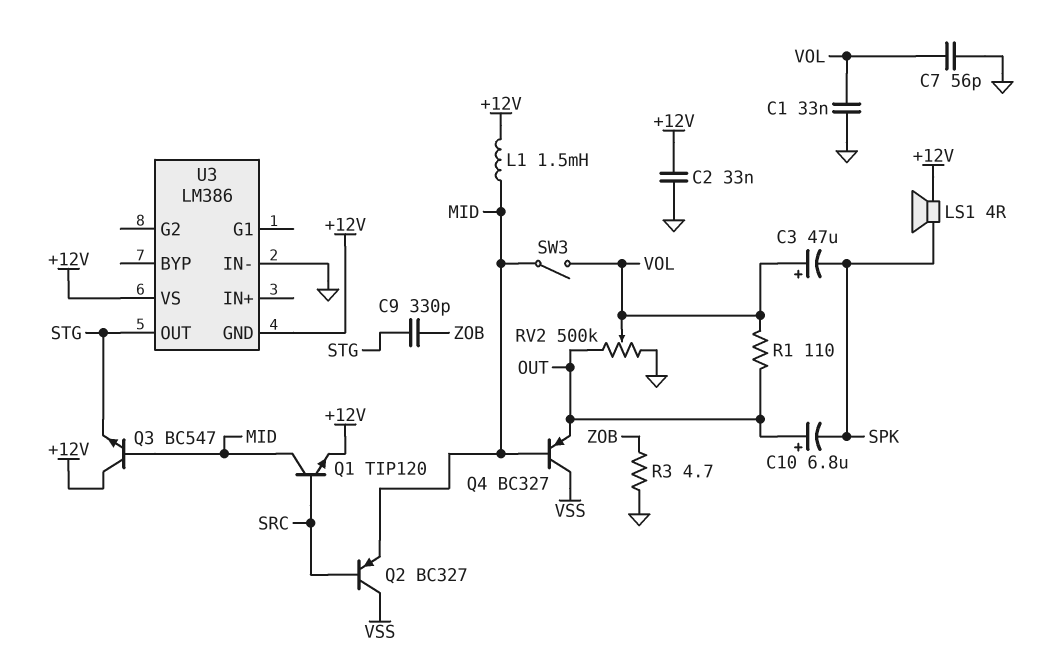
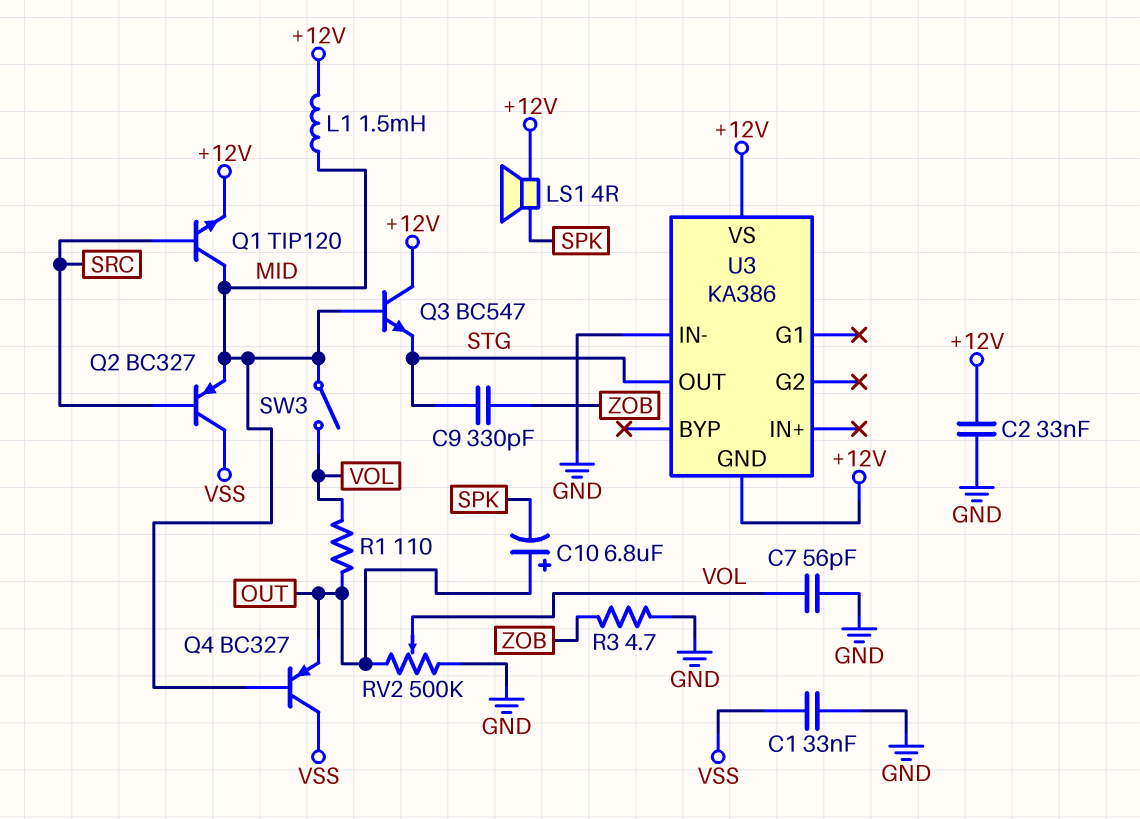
C1: 33nF (GND, VOL) -> 33nF (GND, VSS)
C3: 47uF (plus VOL, minus SPK) -> none
U3: LM386 -> KA386

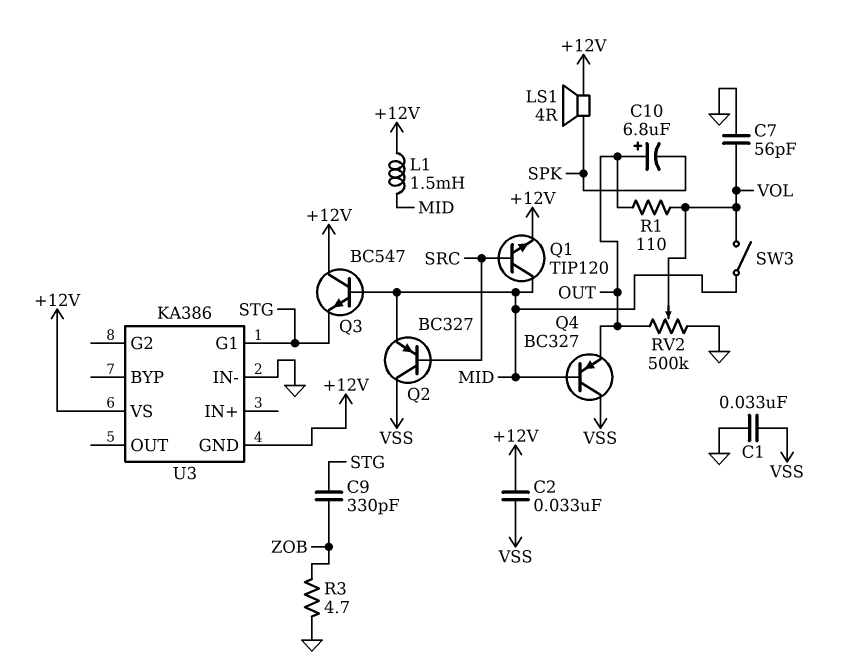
C2: 33nF (+12V, GND) -> 33nF (+12V, VSS)
U3 pin G1: none -> STG
U3 pin OUT: STG -> none

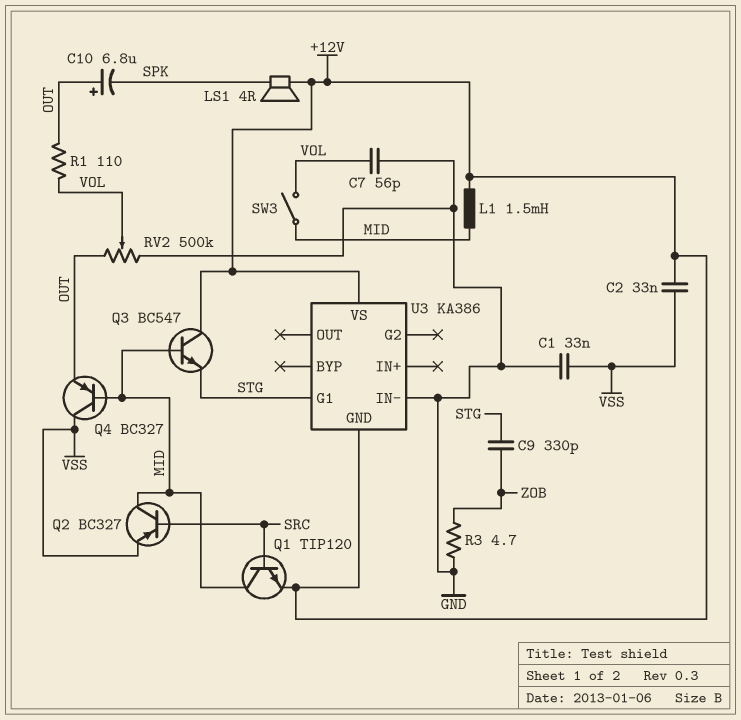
Q2: PNP BC327 (B SRC, C VSS, E MID) -> PNP BC327 (B SRC, C MID, E VSS)

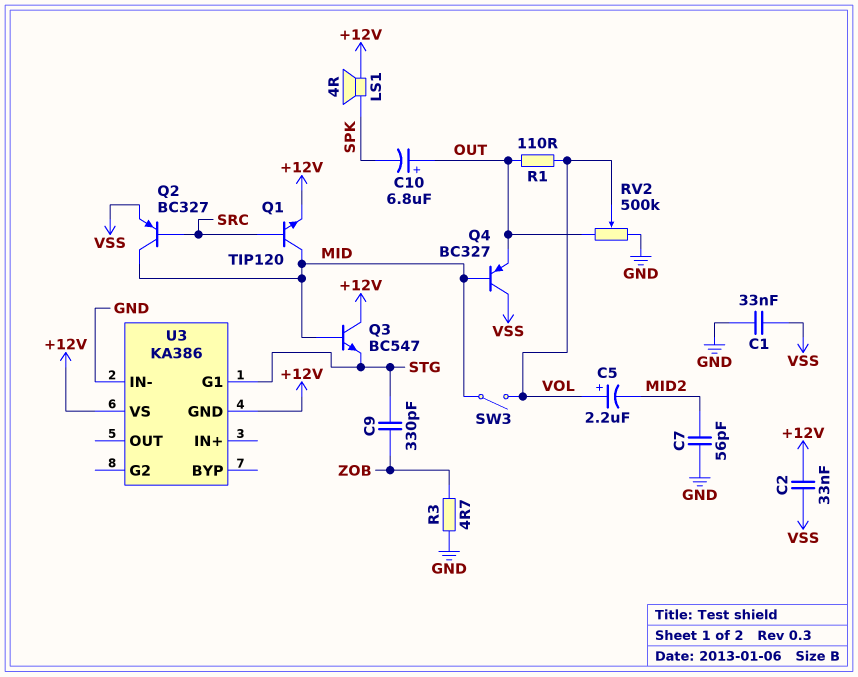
C5: none -> 2.2uF (plus VOL, minus MID2)
C7: 56pF (GND, VOL) -> 56pF (GND, MID2)
L1: 1.5mH (+12V, MID) -> none

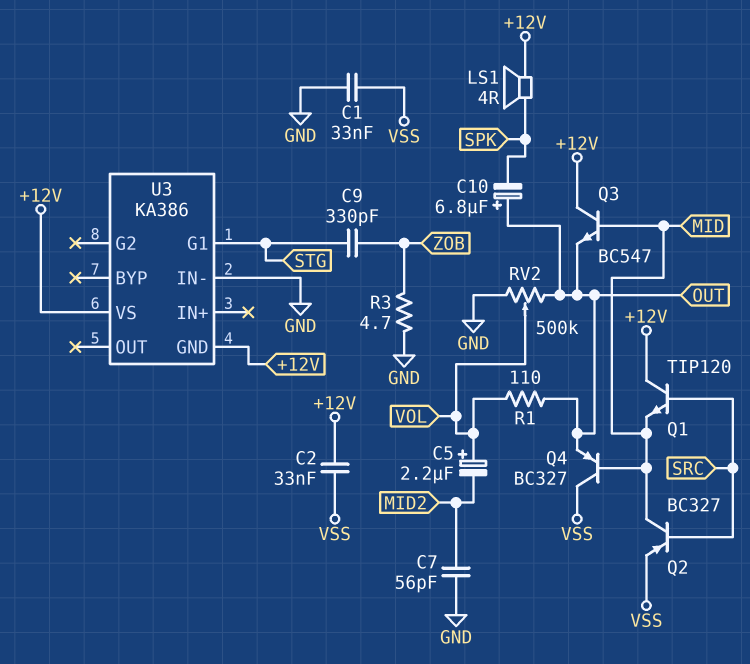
Q1: NPN TIP120 (B SRC, C MID, E +12V) -> NPN TIP120 (B SRC, C +12V, E MID)
Q3: NPN BC547 (B MID, C +12V, E STG) -> NPN BC547 (B MID, C +12V, E OUT)
SW3: switch (MID, VOL) -> none

